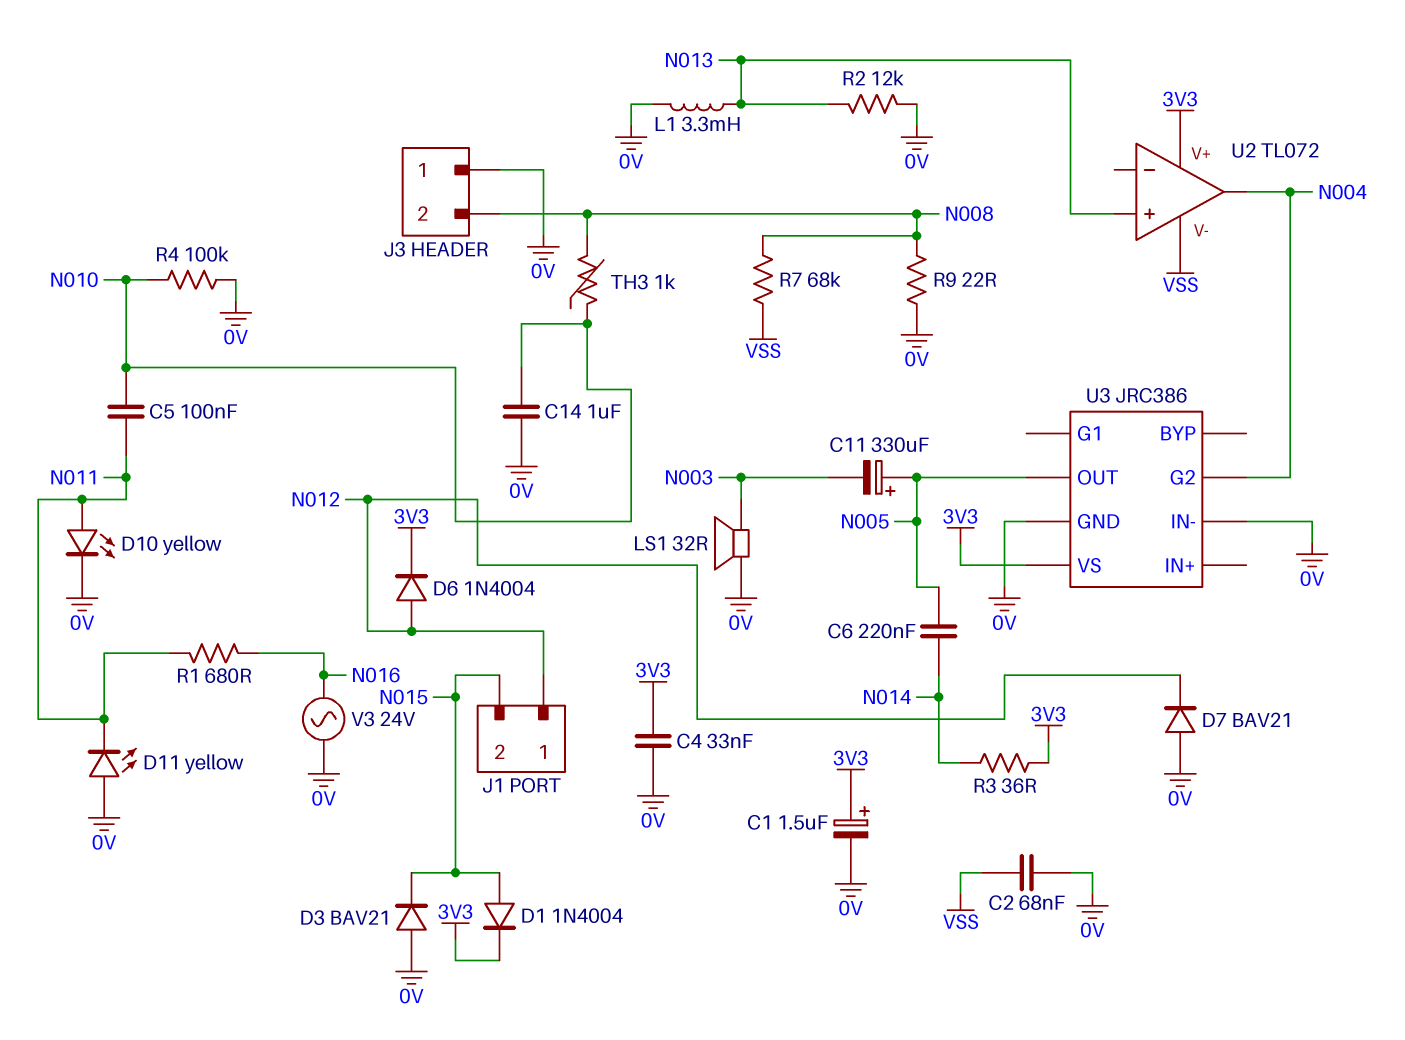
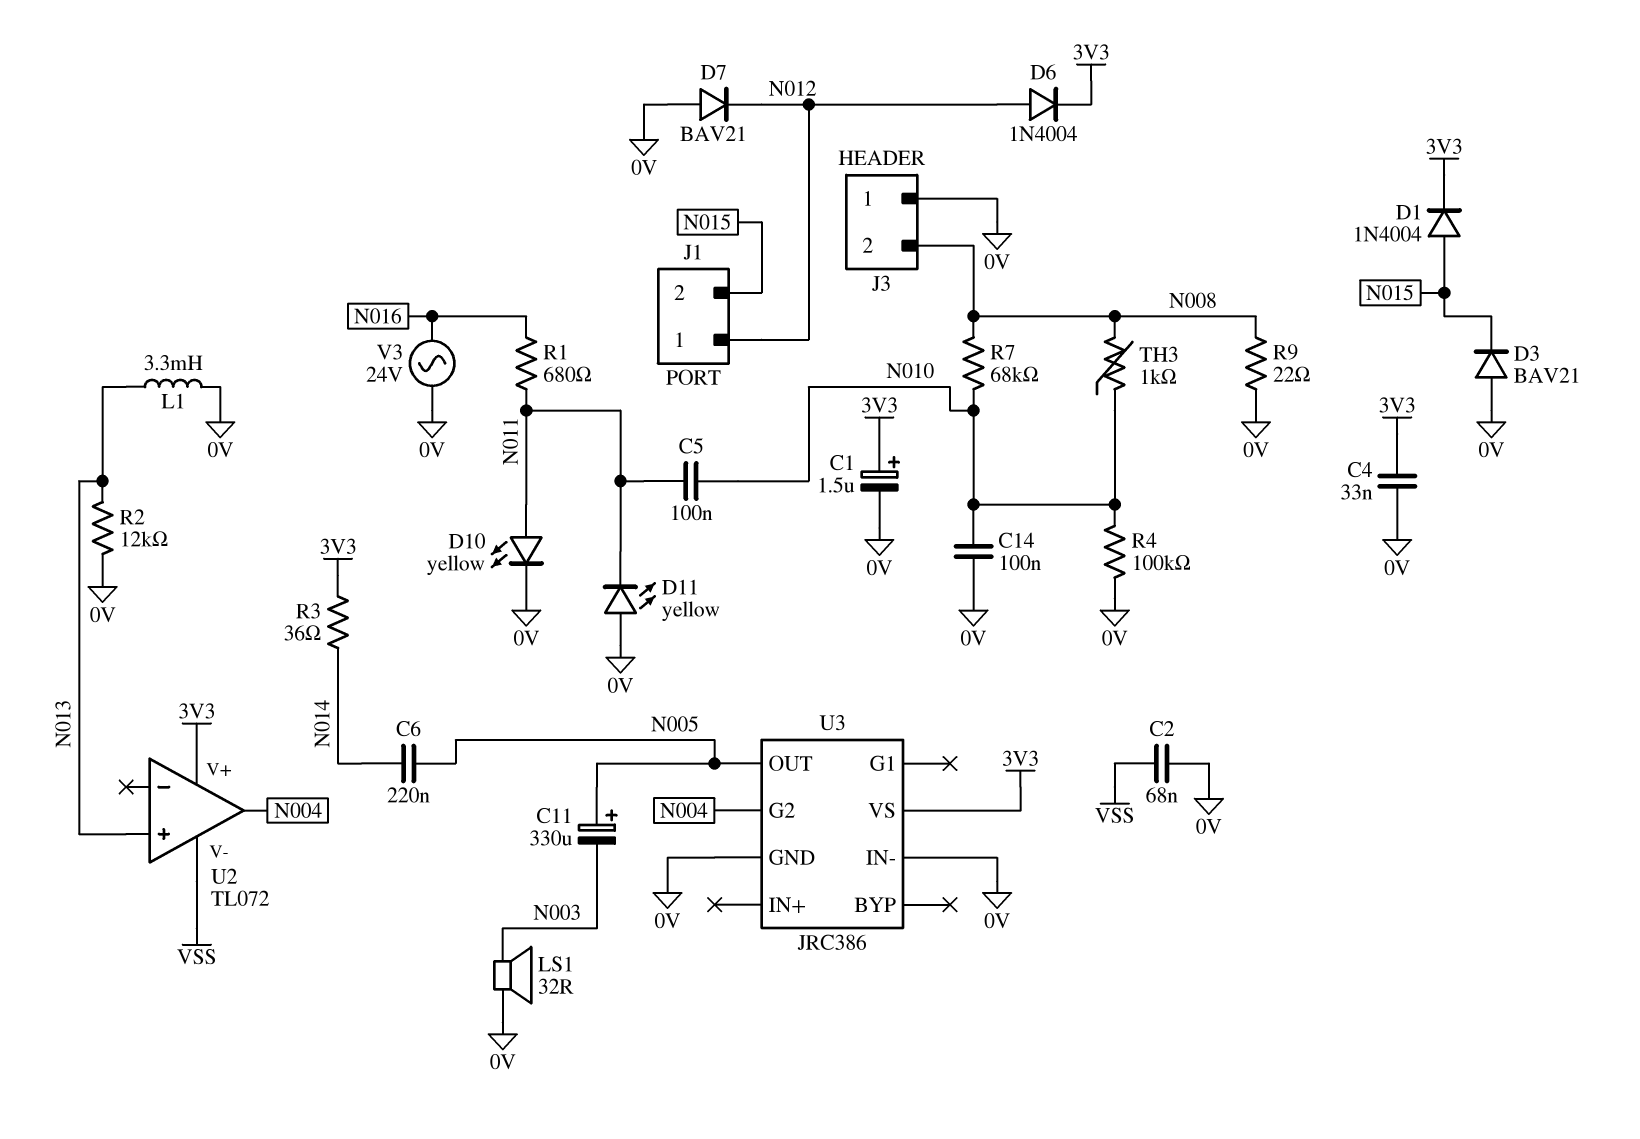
C14: 1uF (0V, N010) -> 100nF (0V, N010)
R7: 68k (N008, VSS) -> 68k (N008, N010)

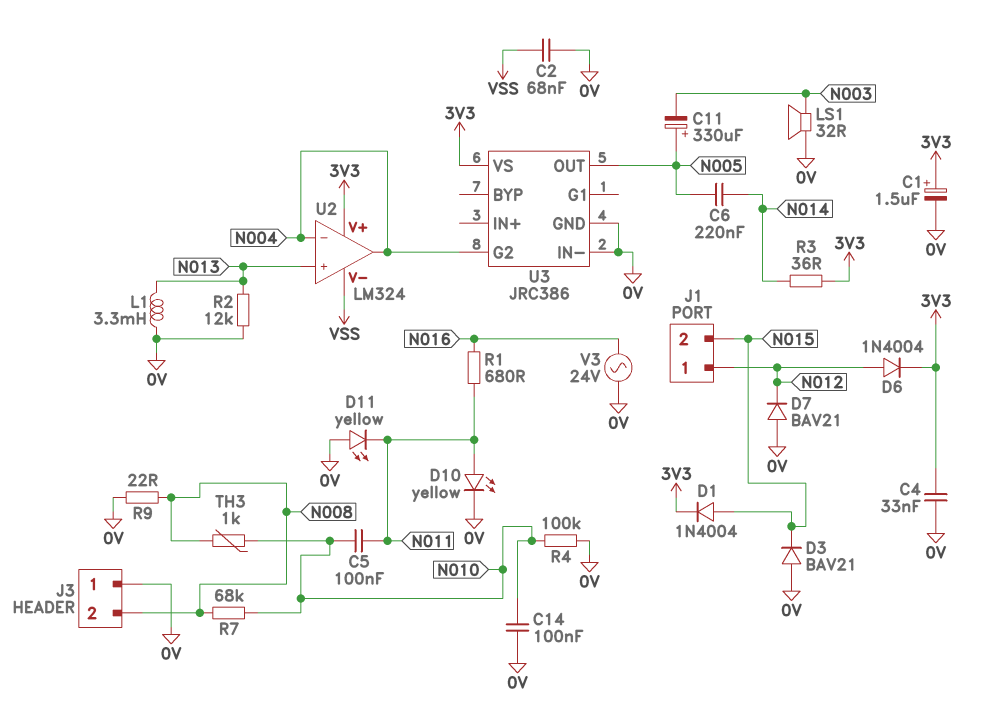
U2: TL072 -> LM324
U2 pin in-: none -> N004

